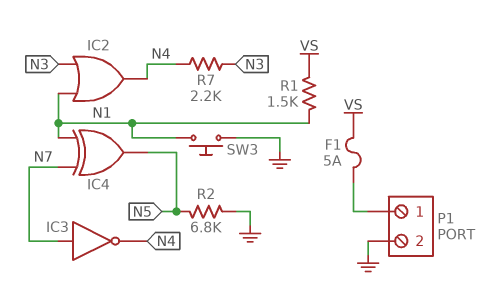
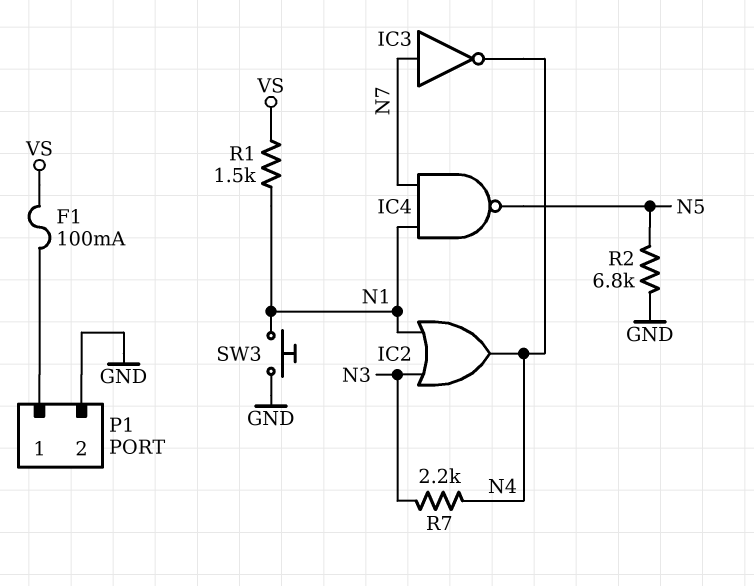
F1: 5A (P1/1, VS) -> 100mA (P1/1, VS)
IC4: XOR (in N1, in N7, out N5) -> NAND (in N1, in N7, out N5)

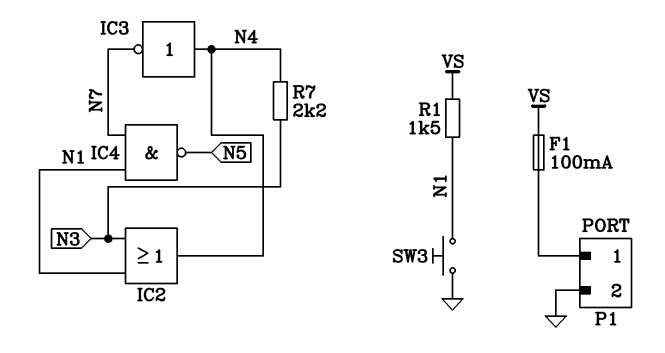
IC3: NOT (in N7, out N4) -> NOT (in N4, out N7)
R2: 6.8k (GND, N5) -> none

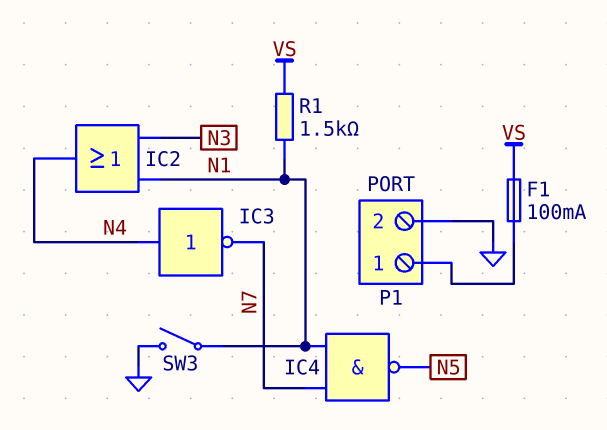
R7: 2.2k (N3, N4) -> none
SW3: button (GND, N1) -> switch (GND, N1)

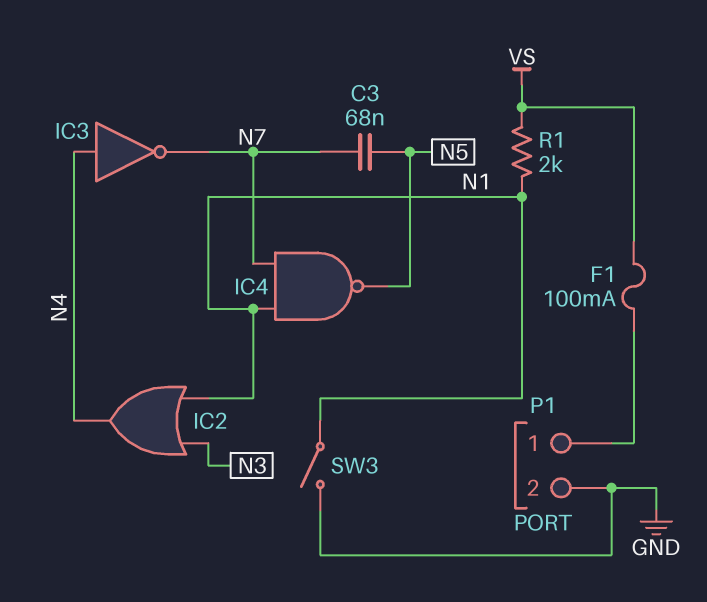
C3: none -> 68nF (N5, N7)
R1: 1.5k (N1, VS) -> 2k (N1, VS)

